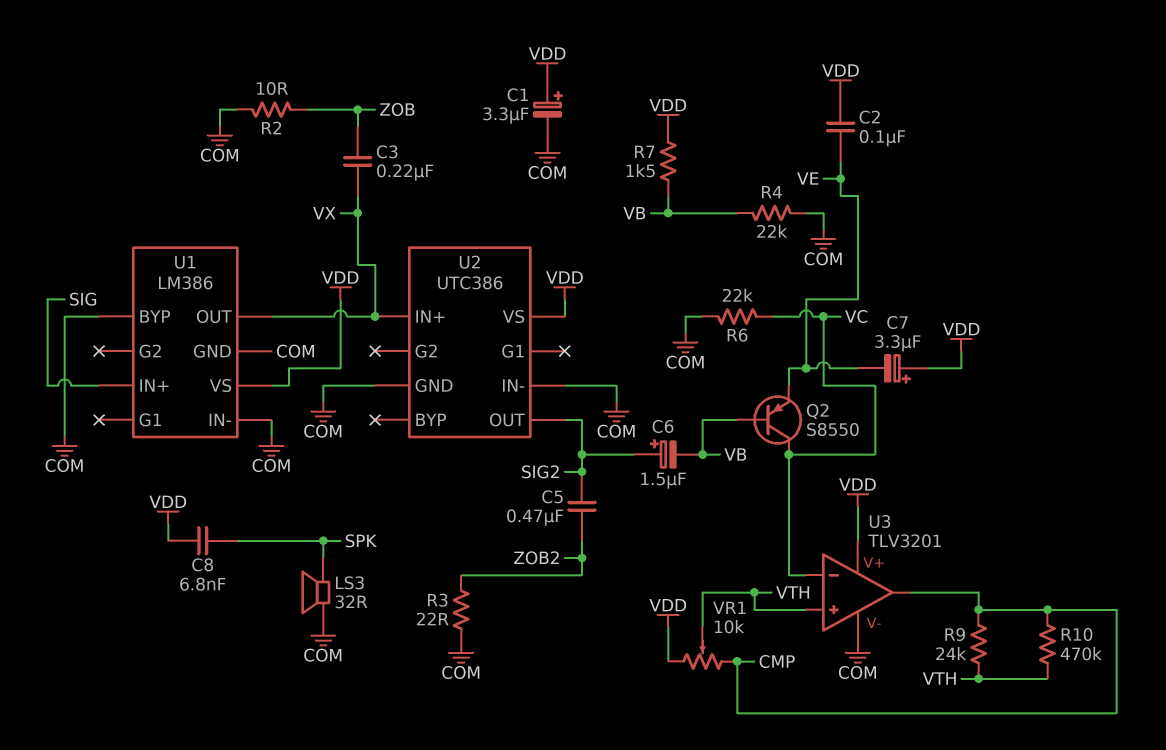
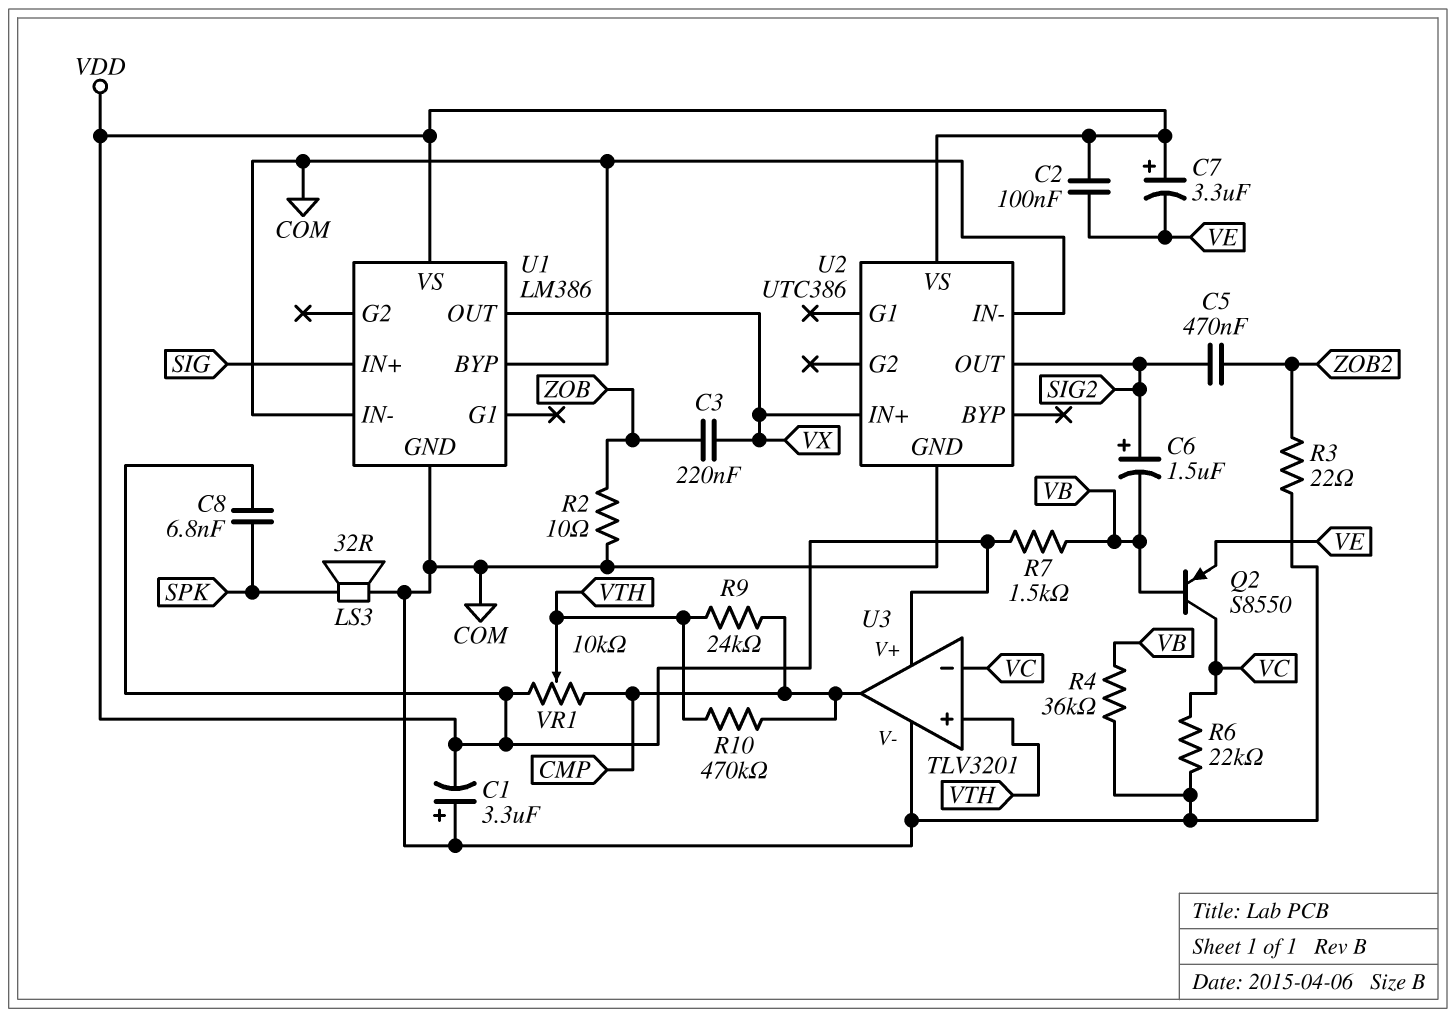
C1: 3.3uF (plus VDD, minus COM) -> 3.3uF (plus COM, minus VDD)
R4: 22k (COM, VB) -> 36k (COM, VB)

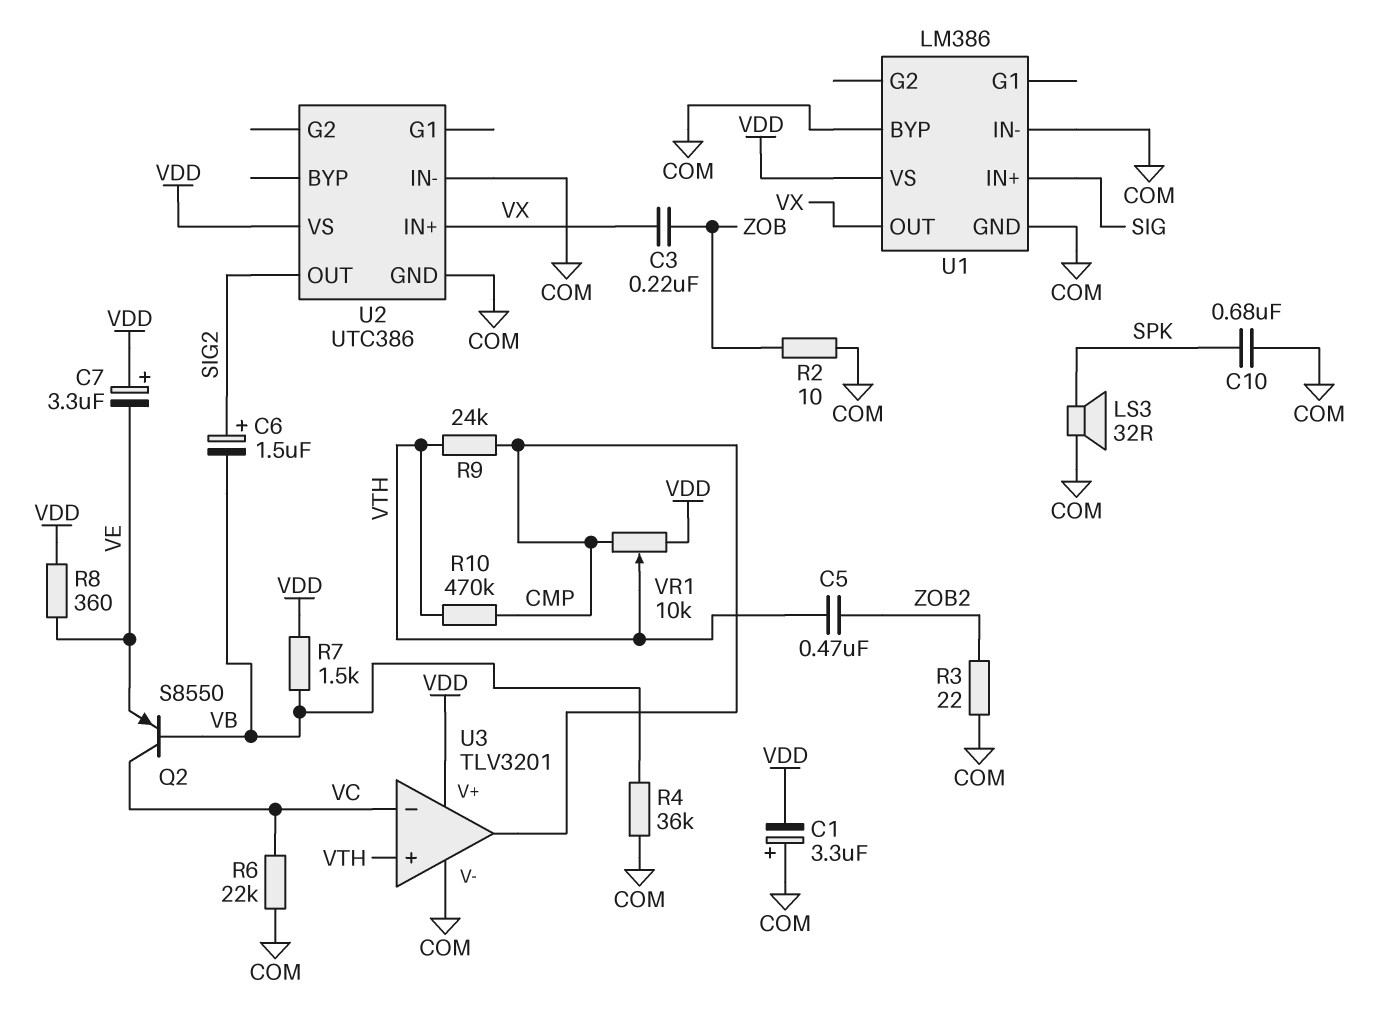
C2: 100nF (VDD, VE) -> none
C5: 470nF (SIG2, ZOB2) -> 470nF (VTH, ZOB2)
C8: 6.8nF (SPK, VDD) -> none
C10: none -> 680nF (COM, SPK)
R8: none -> 360 (VDD, VE)

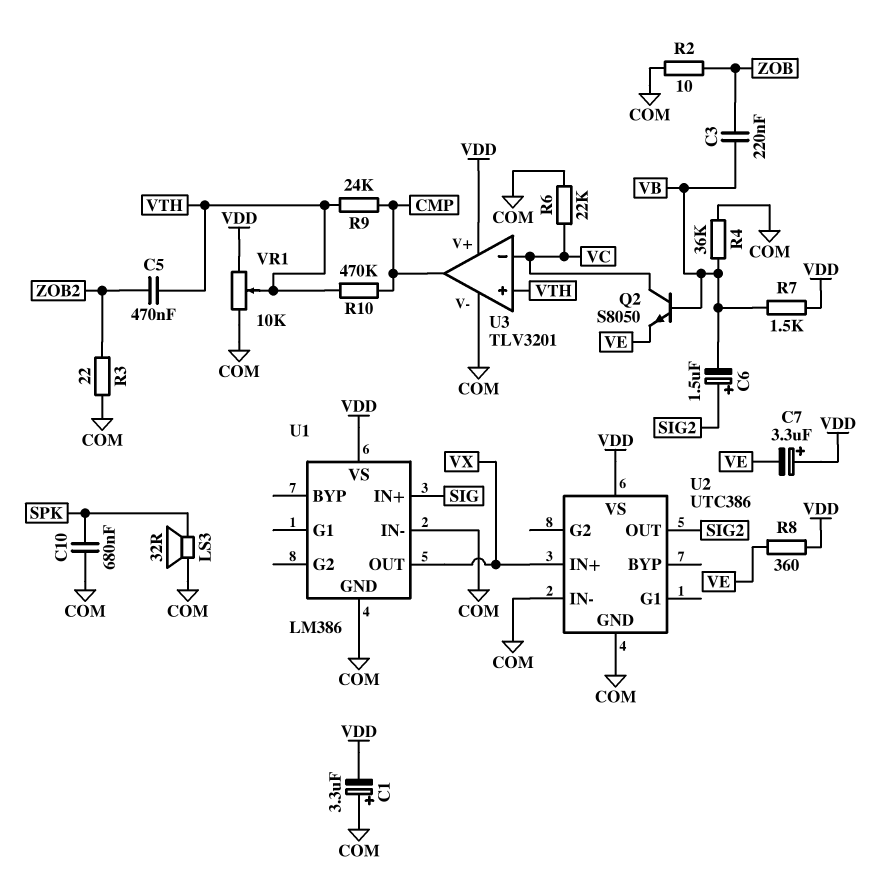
C3: 220nF (VX, ZOB) -> 220nF (VB, ZOB)
Q2: PNP S8550 (B VB, C VC, E VE) -> NPN S8050 (B VB, C VC, E VE)
U1 pin BYP: COM -> none
VR1: 10k (CMP, VDD, wiper VTH) -> 10k (COM, VDD, wiper VTH)

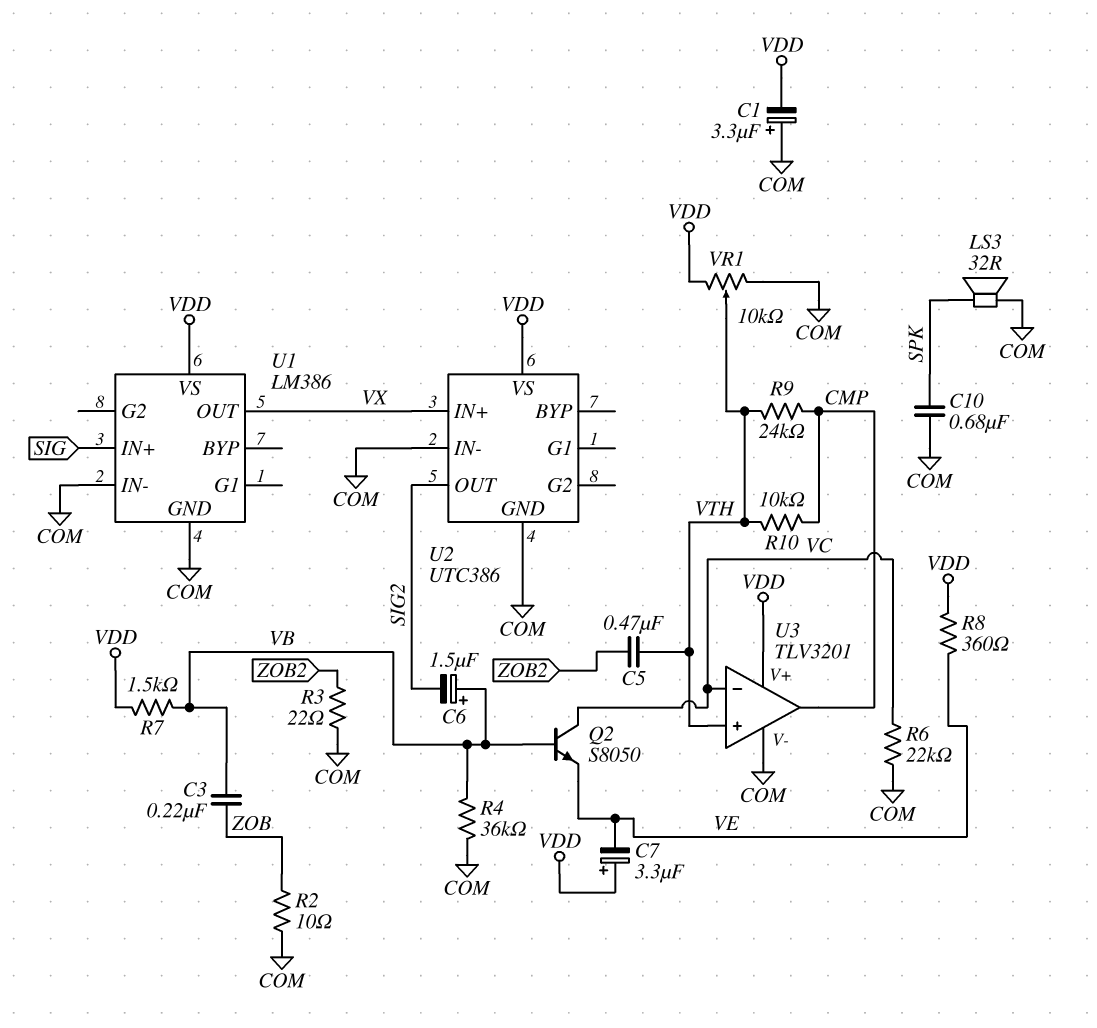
C6: 1.5uF (plus SIG2, minus VB) -> 1.5uF (plus VB, minus SIG2)
R10: 470k (CMP, VTH) -> 10k (CMP, VTH)

